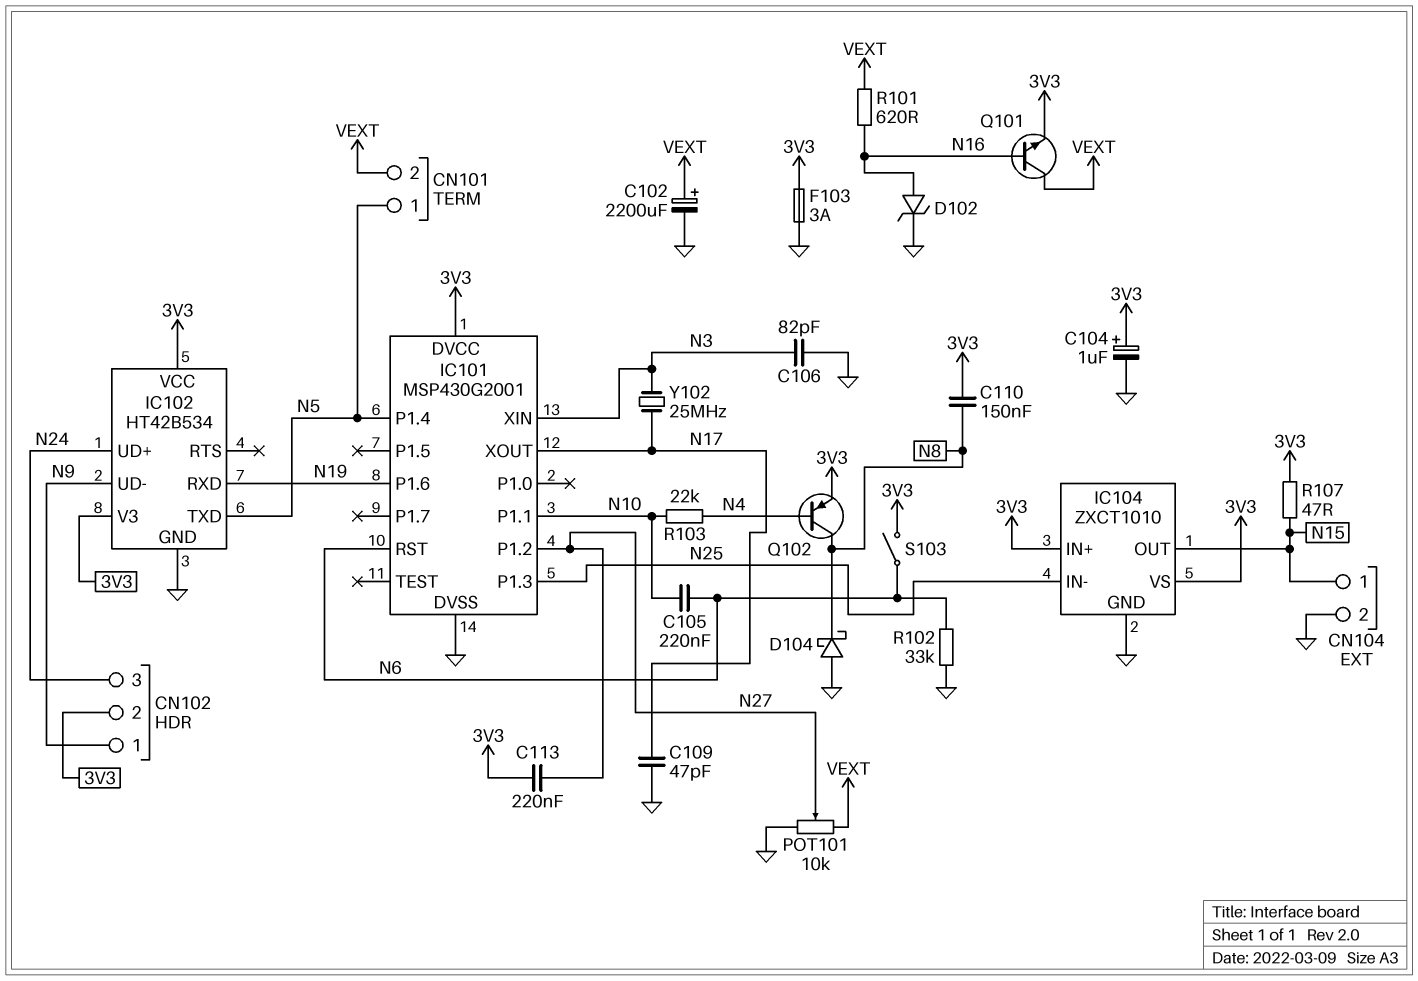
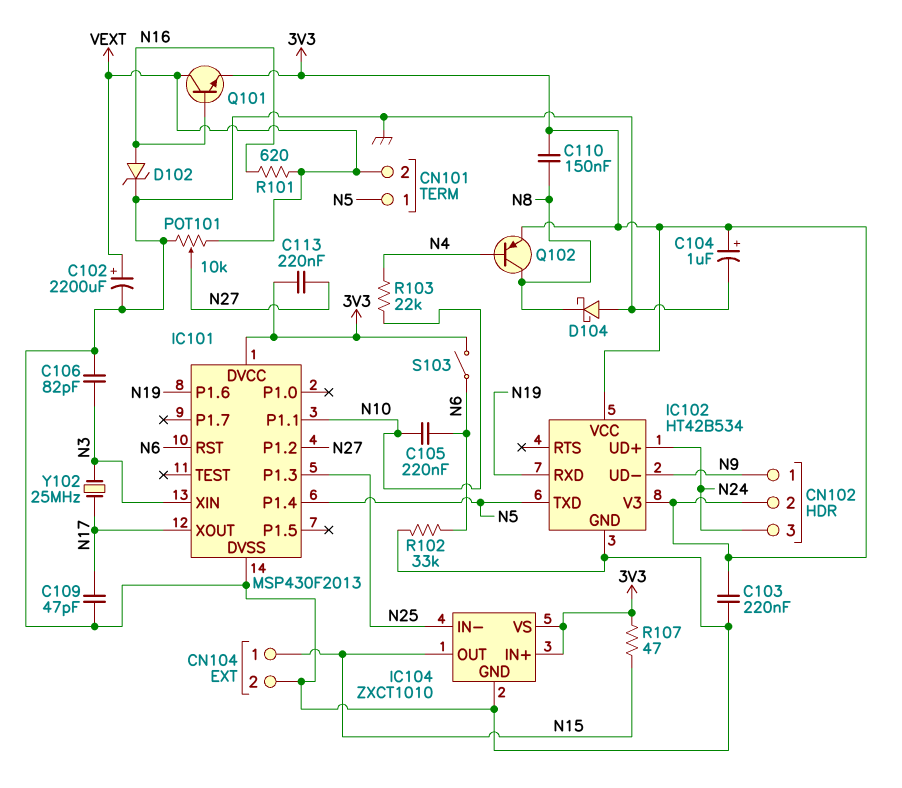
C103: none -> 220nF (3V3, GND)
F103: 3A (3V3, GND) -> none
IC101: MSP430G2001 -> MSP430F2013

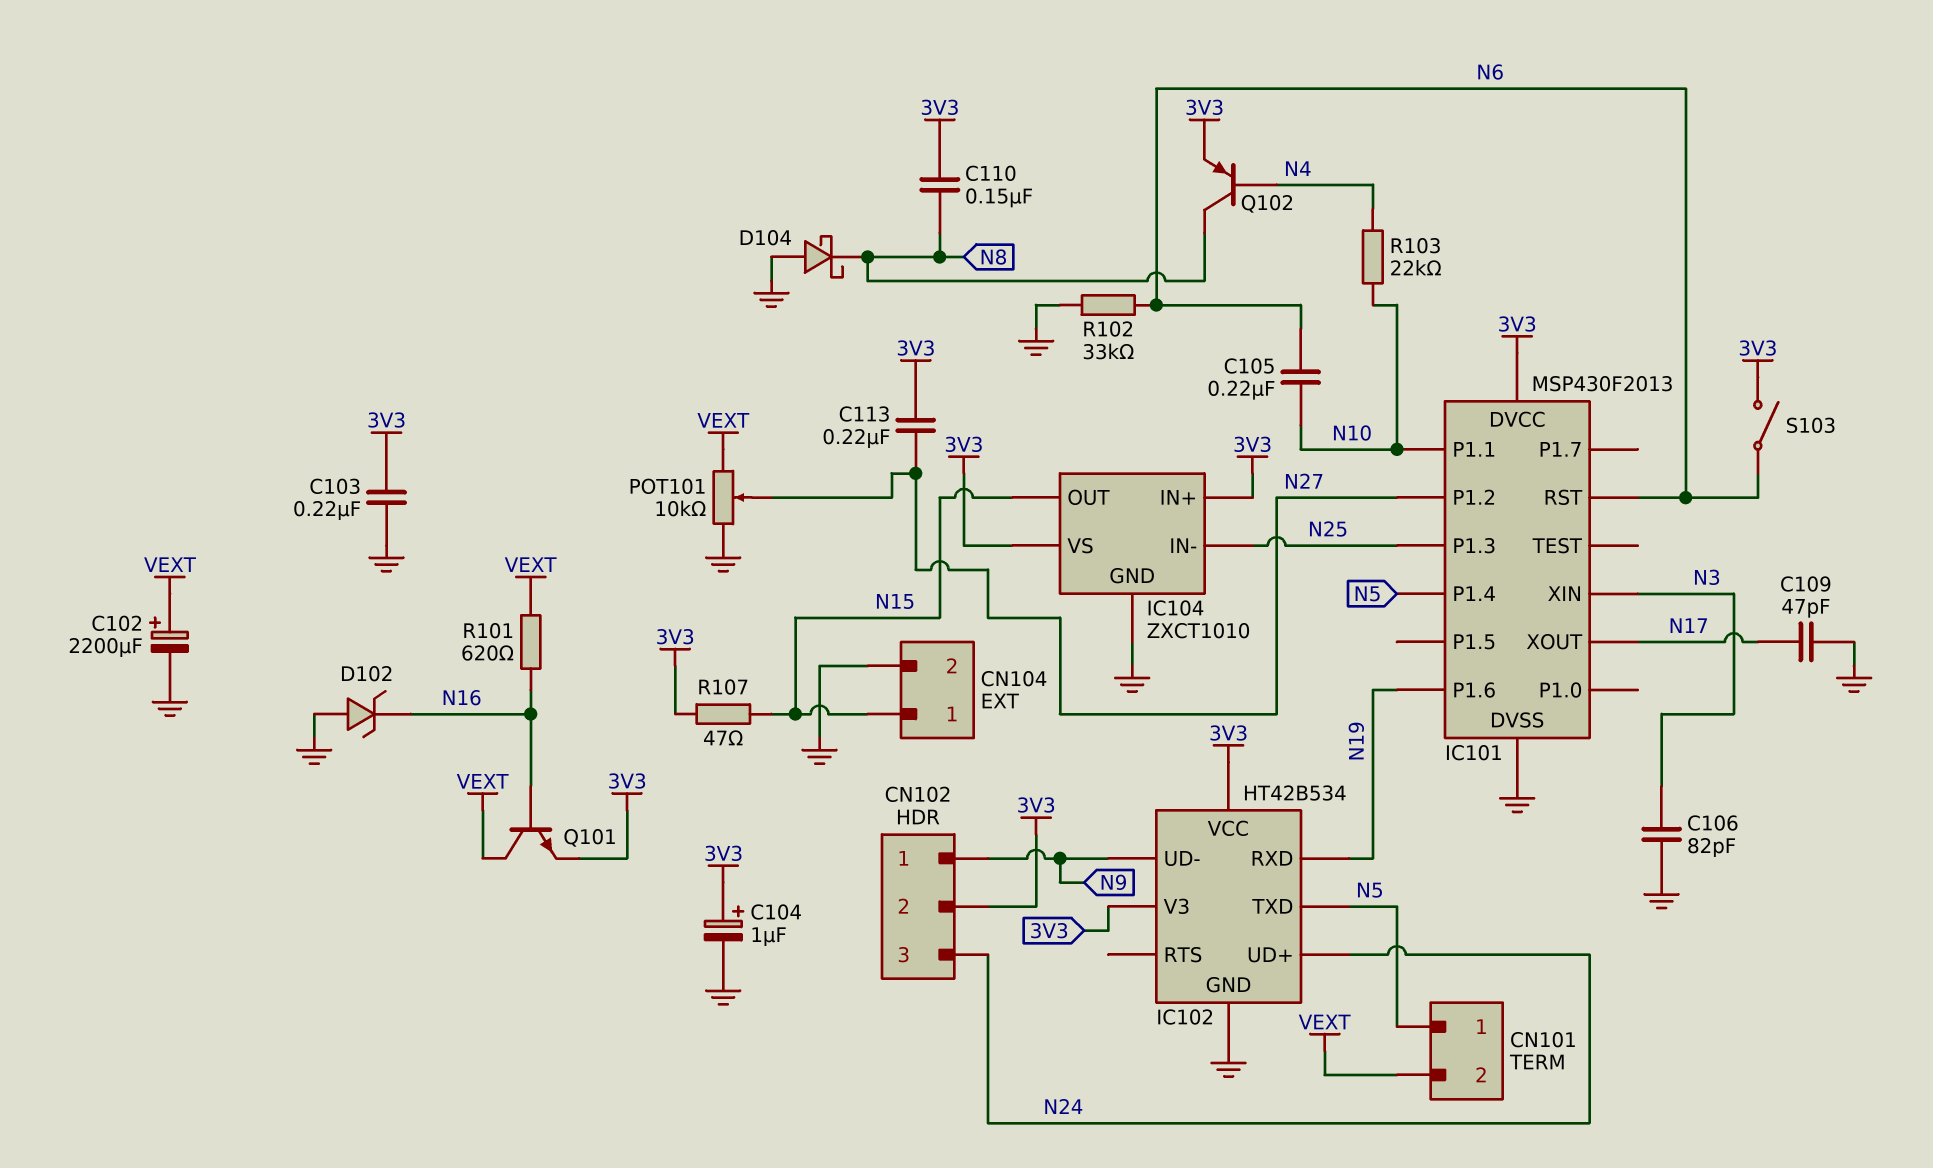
D102: zener (A N16, K GND) -> zener (A GND, K N16)
Y102: 25MHz (N3, N17) -> none

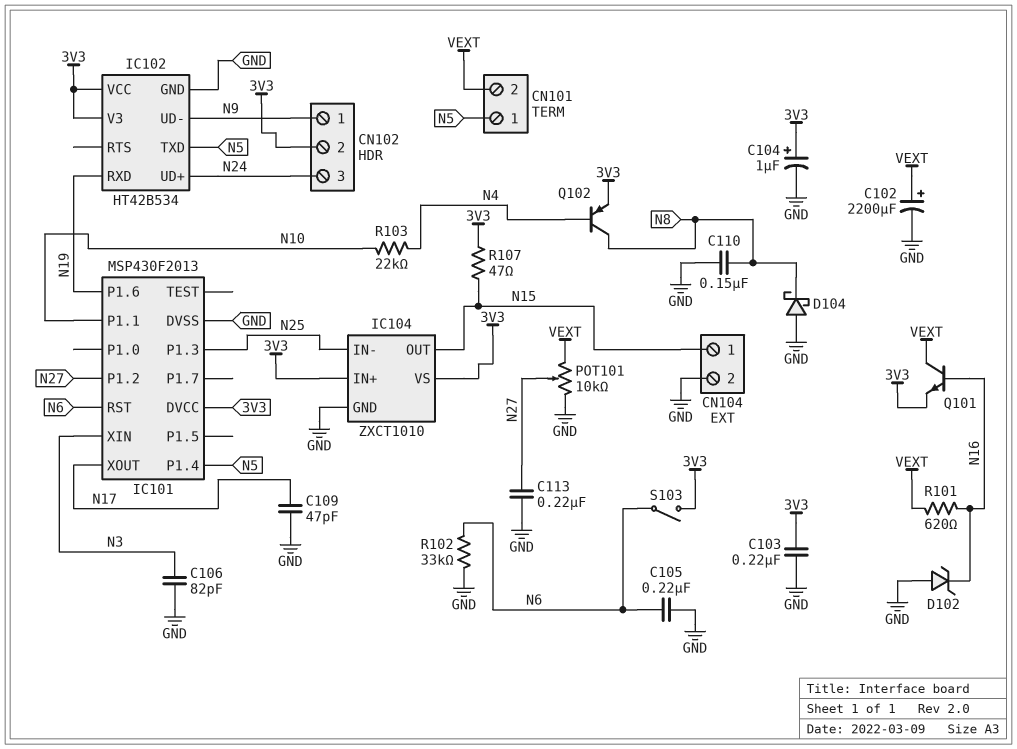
C105: 220nF (N6, N10) -> 220nF (GND, N6)
C110: 150nF (3V3, N8) -> 150nF (GND, N8)
C113: 220nF (3V3, N27) -> 220nF (GND, N27)

